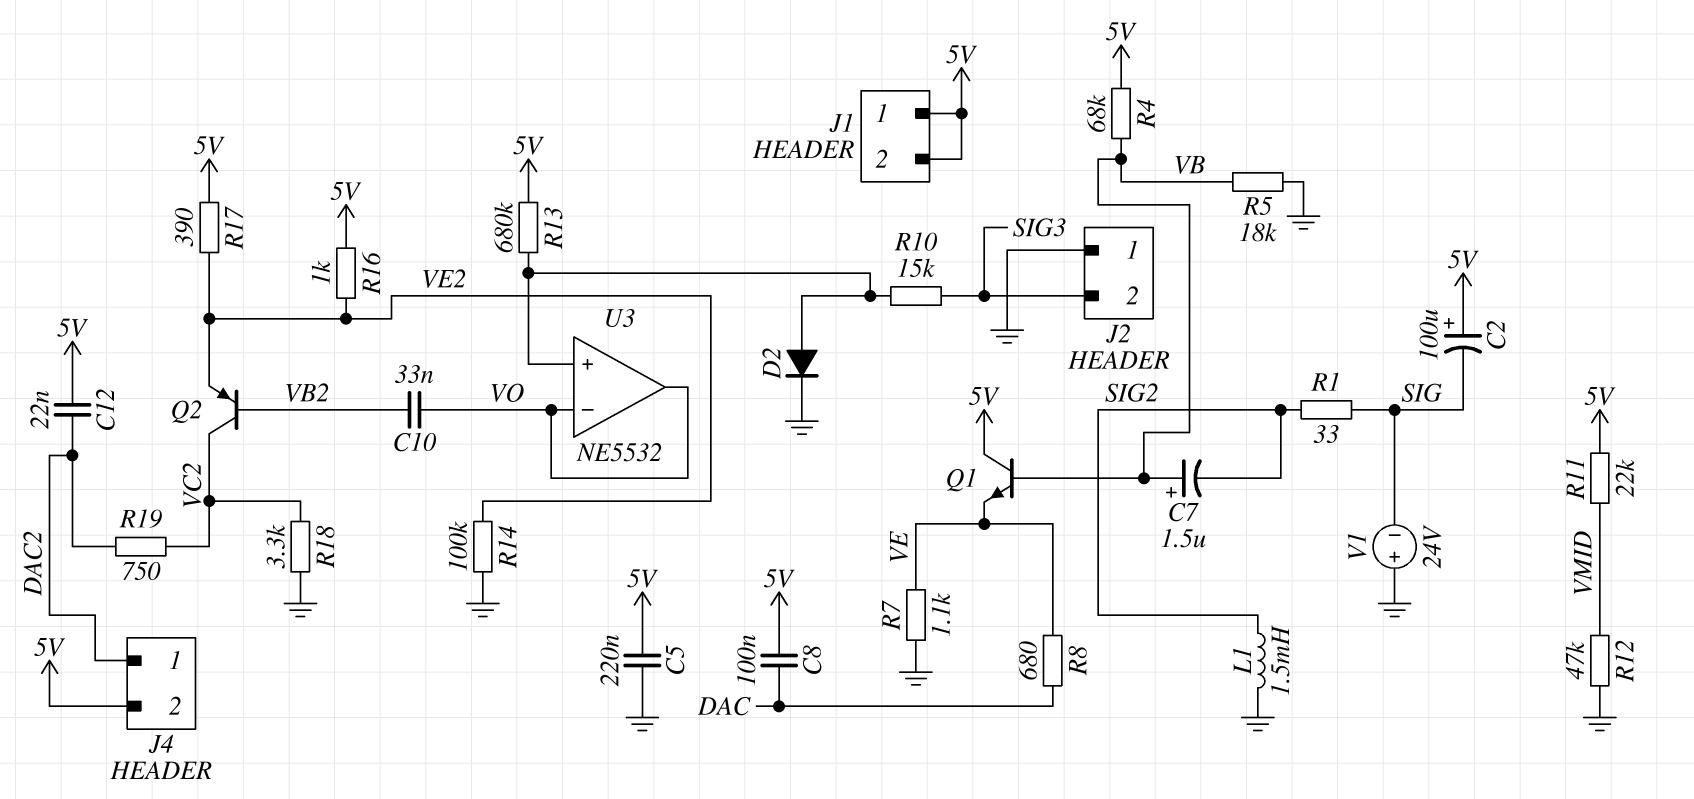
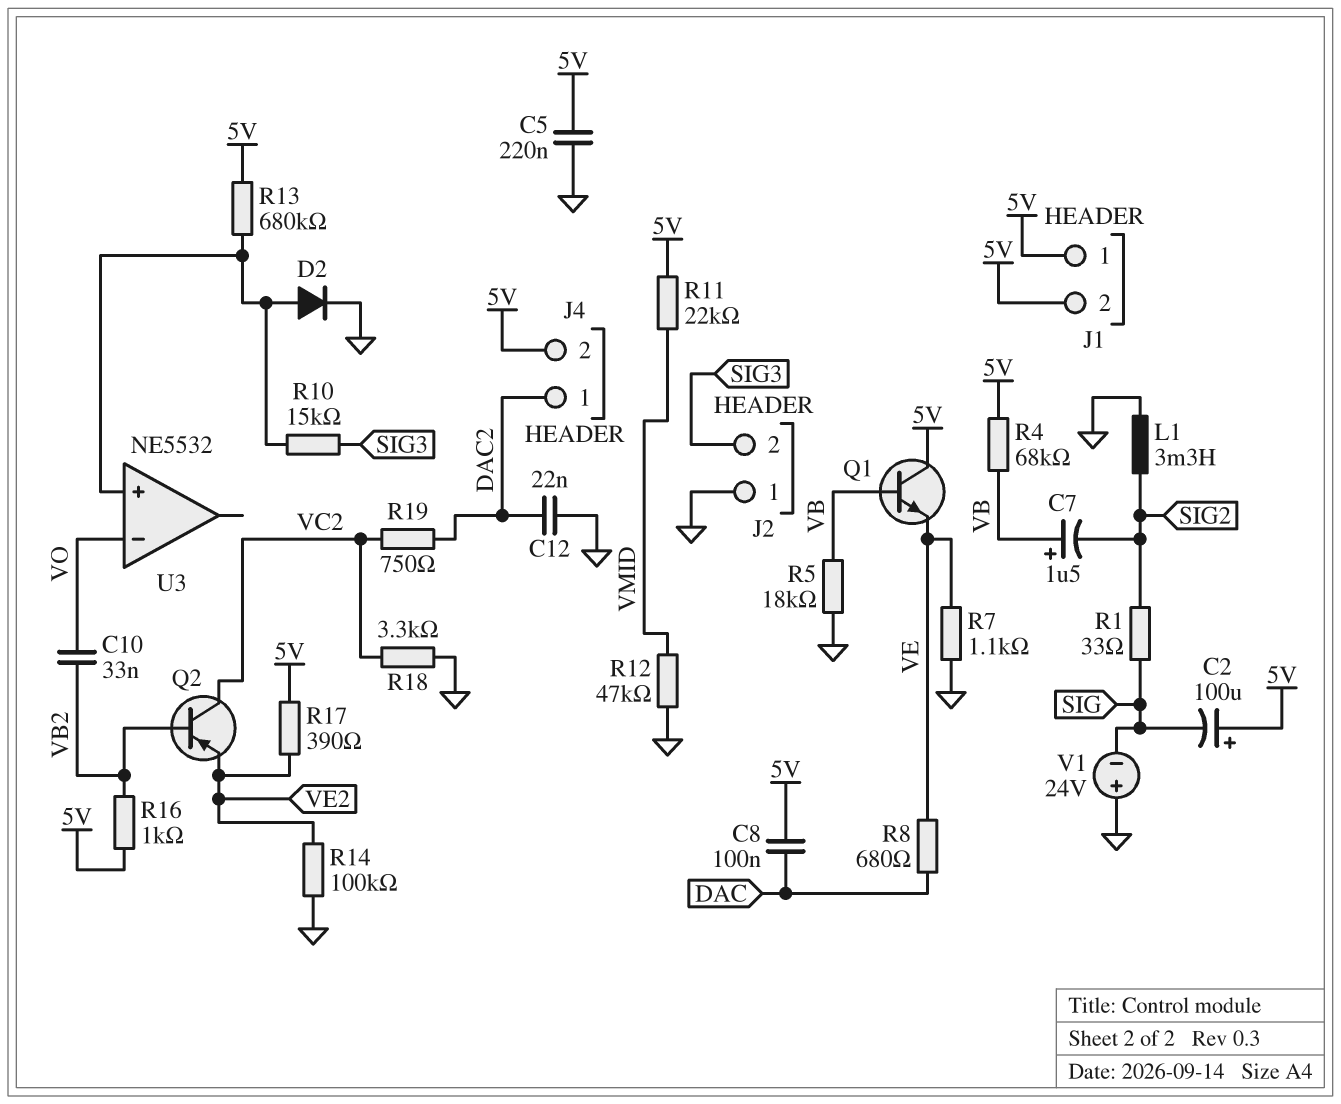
C12: 22nF (5V, DAC2) -> 22nF (DAC2, GND)
L1: 1.5mH (GND, SIG2) -> 3.3mH (GND, SIG2)
R16: 1k (5V, VE2) -> 1k (5V, VB2)
U3 pin out: VO -> none

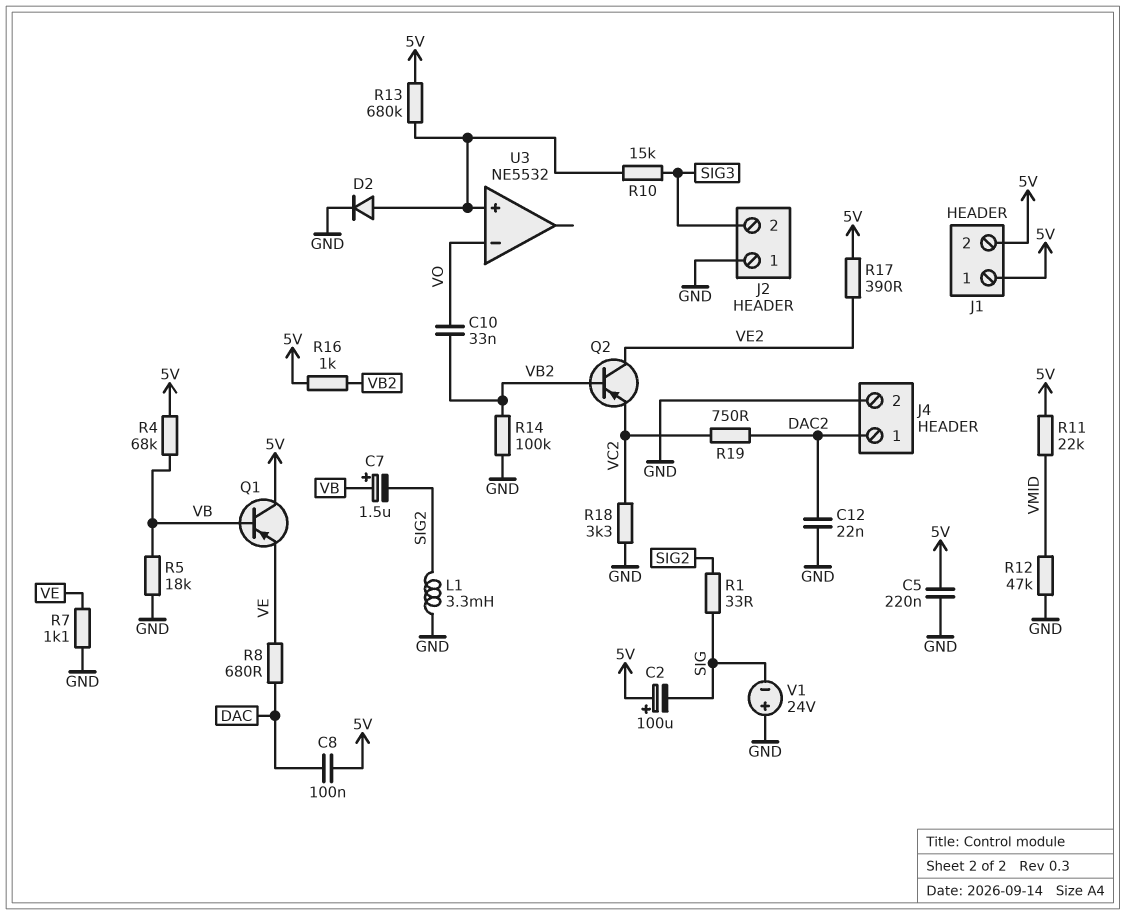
J4 pin 2: 5V -> GND
Q1: NPN (B VB, C 5V, E VE) -> PNP (B VB, C 5V, E VE)
Q2: PNP (B VB2, C VC2, E VE2) -> PNP (B VB2, C VE2, E VC2)
R14: 100k (GND, VE2) -> 100k (GND, VB2)

